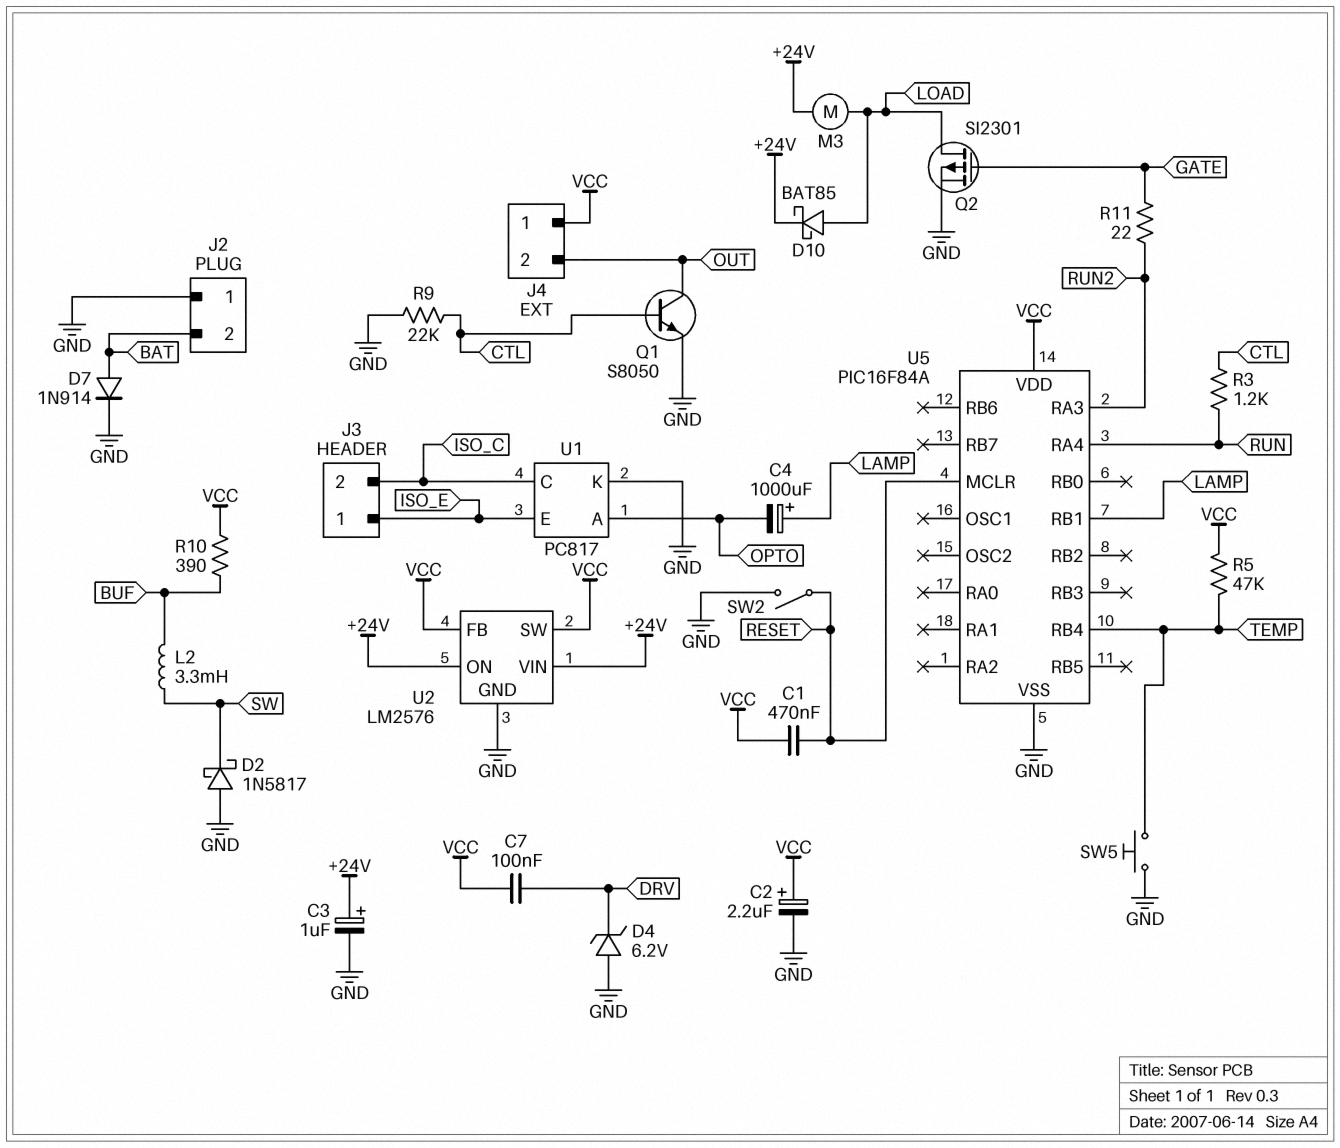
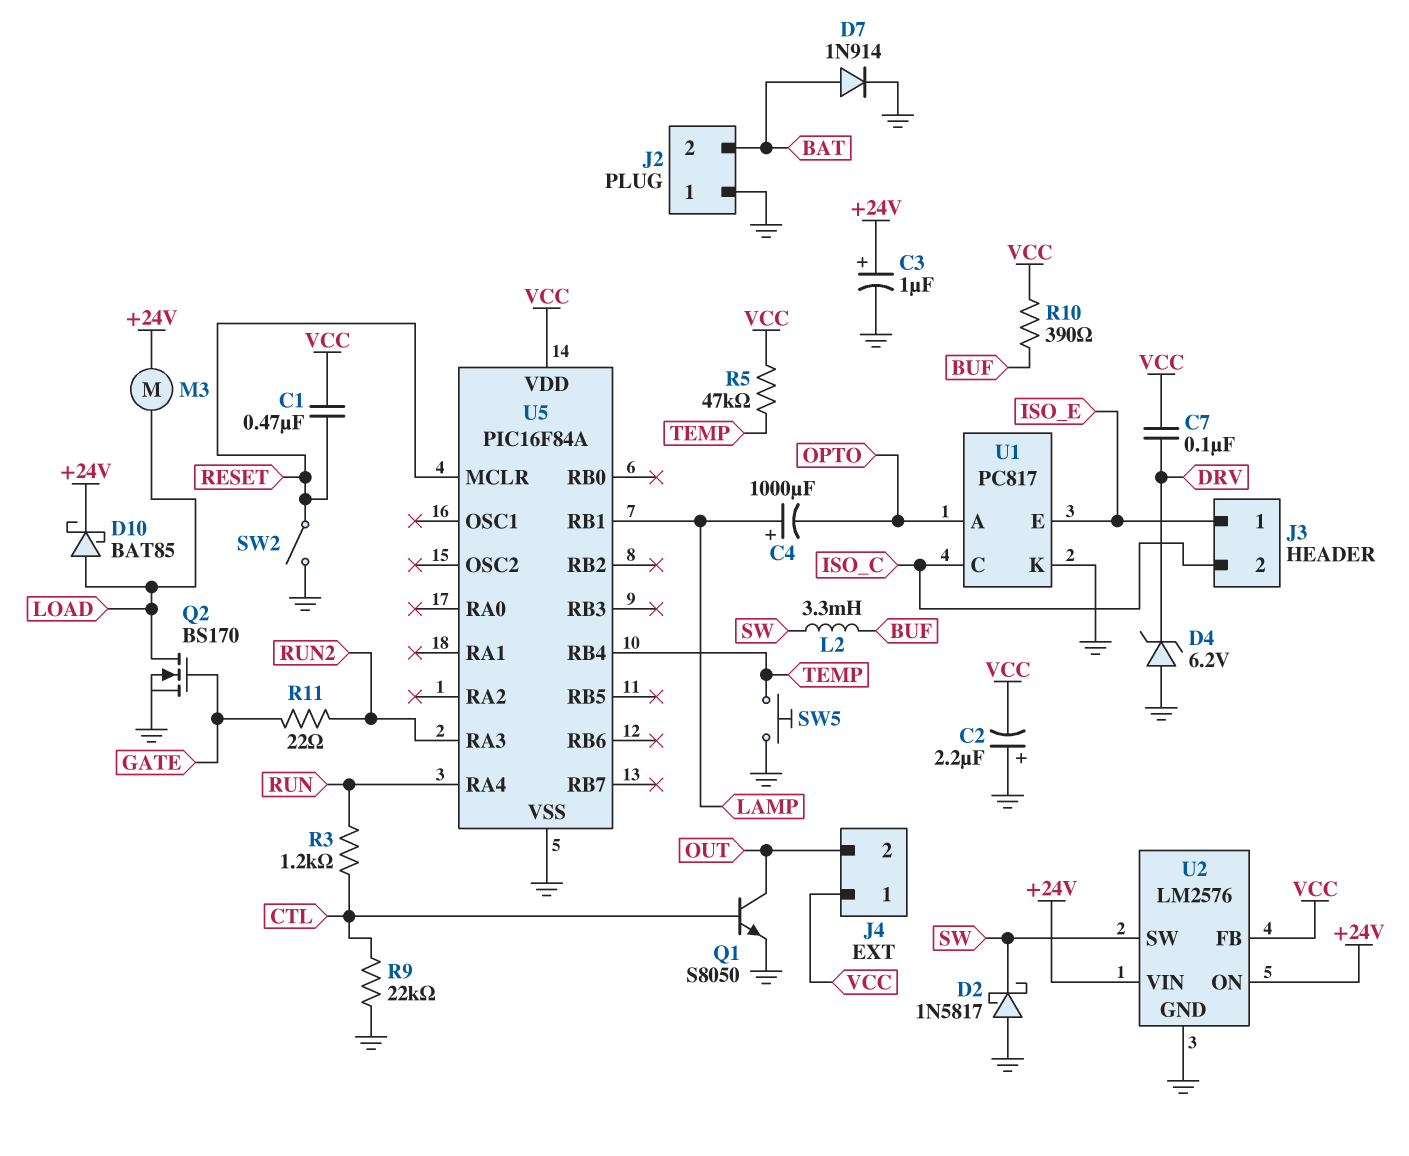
C2: 2.2uF (plus VCC, minus GND) -> 2.2uF (plus GND, minus VCC)
Q2: PMOS SI2301 (G GATE, D LOAD, S GND) -> NMOS BS170 (G GATE, D LOAD, S GND)
U2 pin SW: VCC -> SW

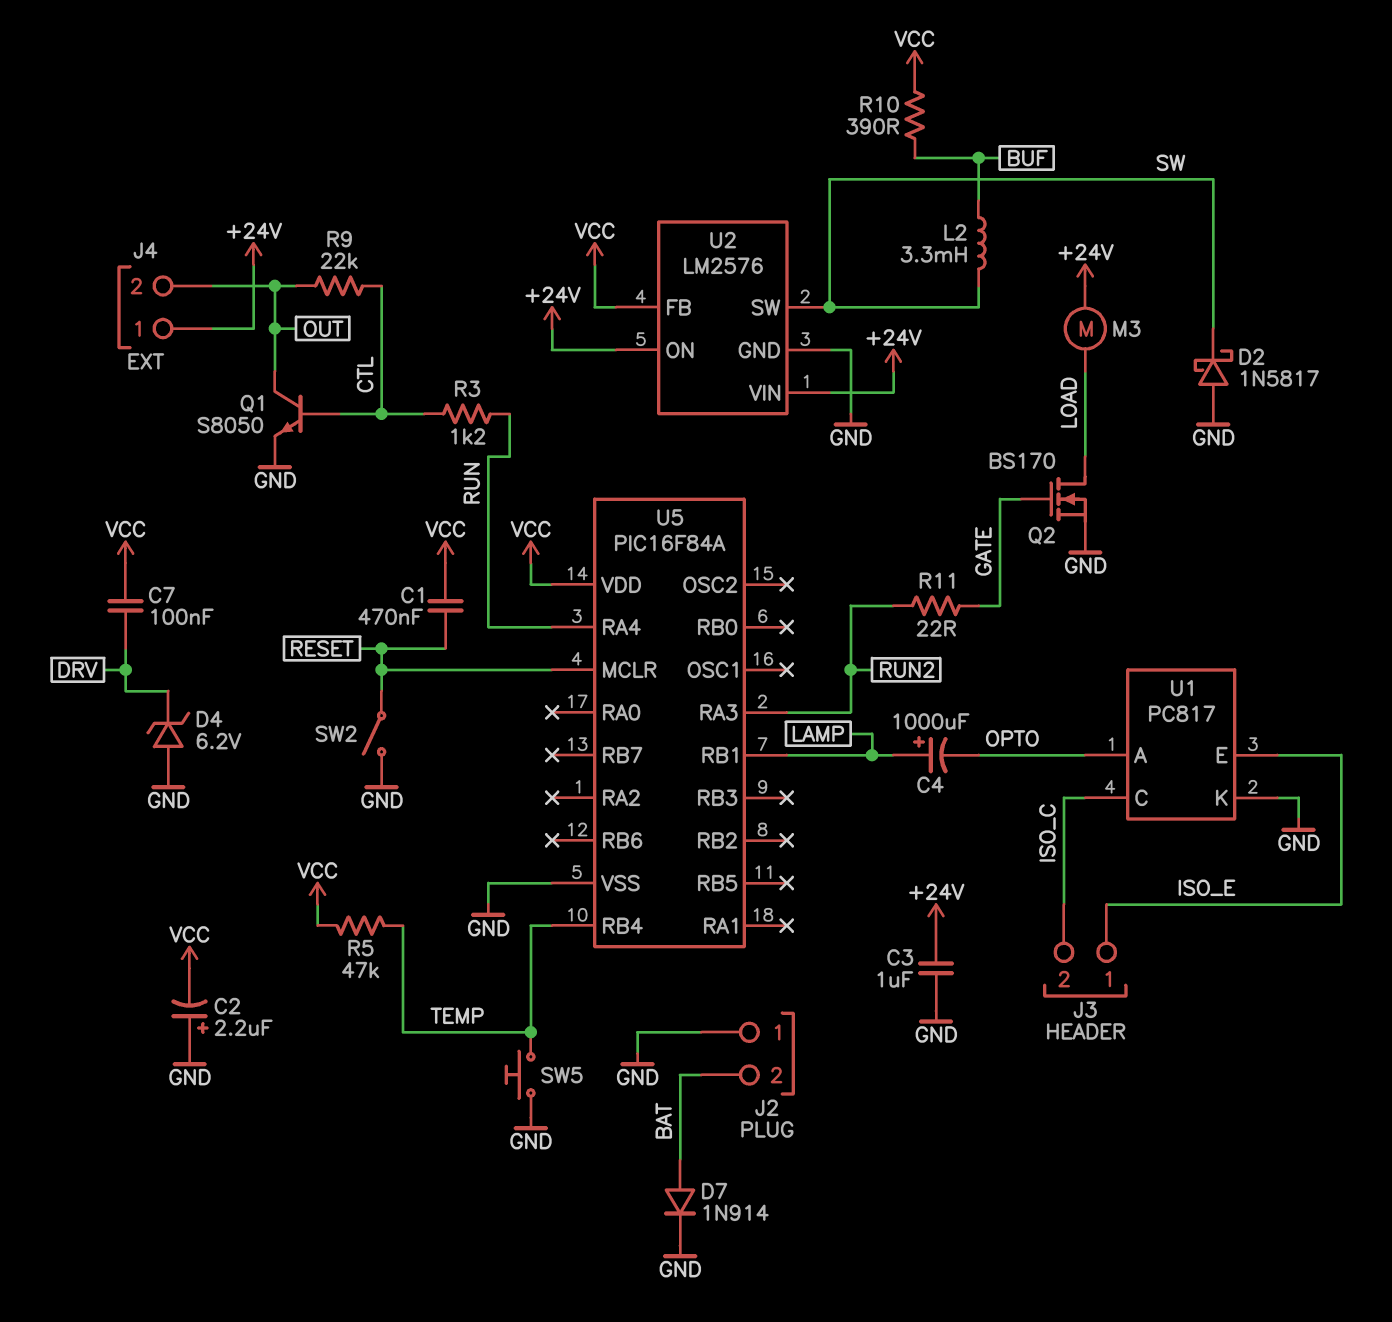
C3: 1uF (plus +24V, minus GND) -> 1uF (+24V, GND)
D10: schottky BAT85 (A LOAD, K +24V) -> none
J4 pin 1: VCC -> +24V
R9: 22k (CTL, GND) -> 22k (CTL, OUT)

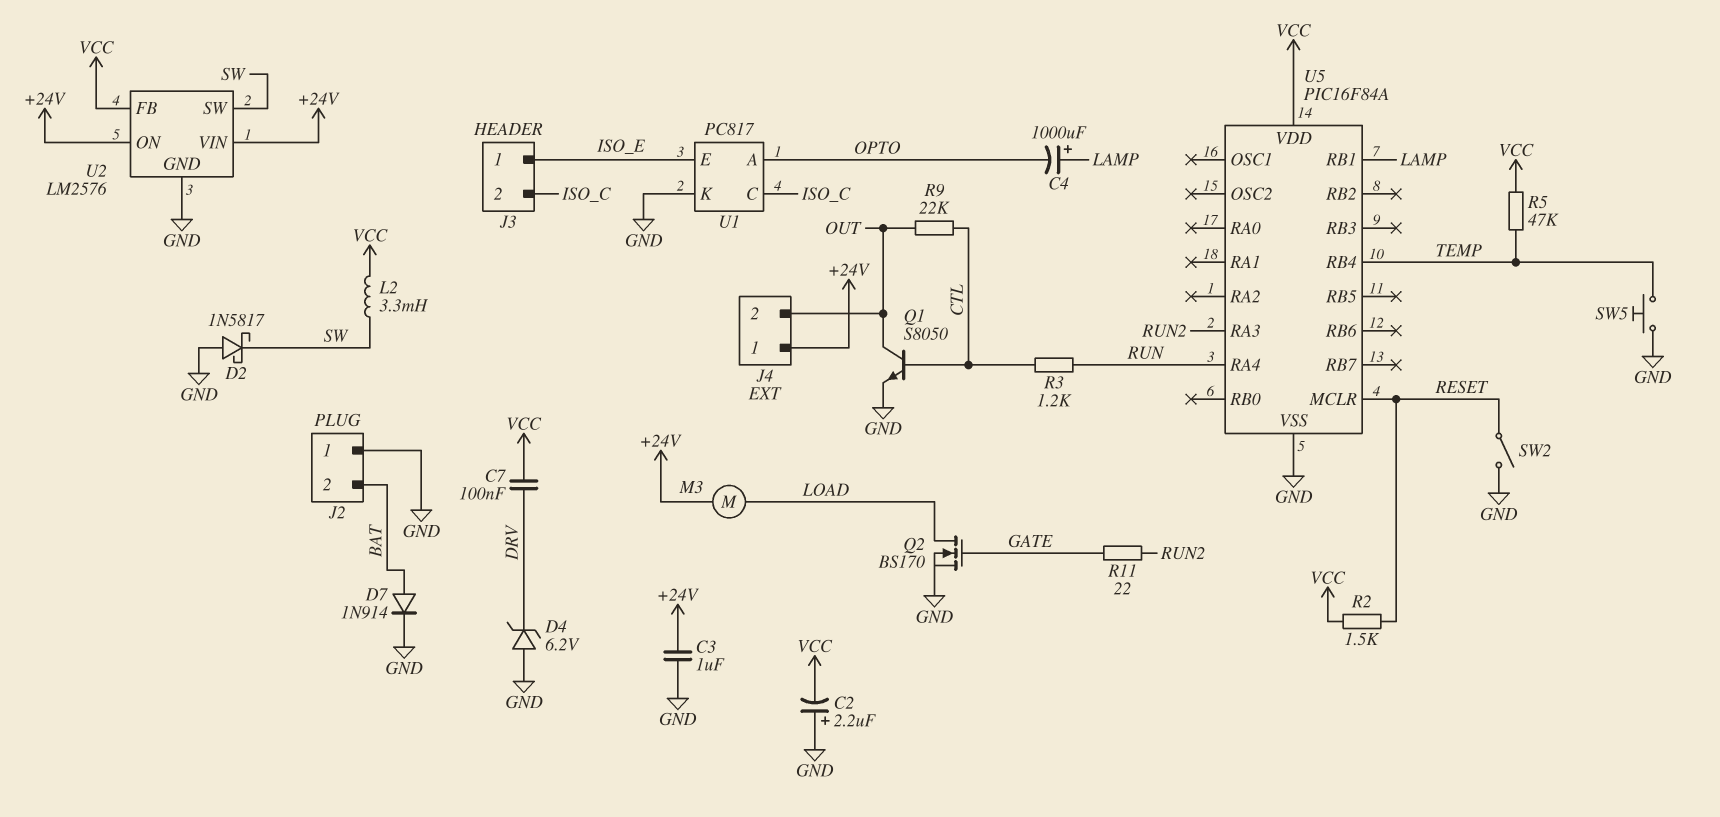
C1: 470nF (RESET, VCC) -> none
L2: 3.3mH (BUF, SW) -> 3.3mH (SW, VCC)
R2: none -> 1.5k (RESET, VCC)
R10: 390 (BUF, VCC) -> none

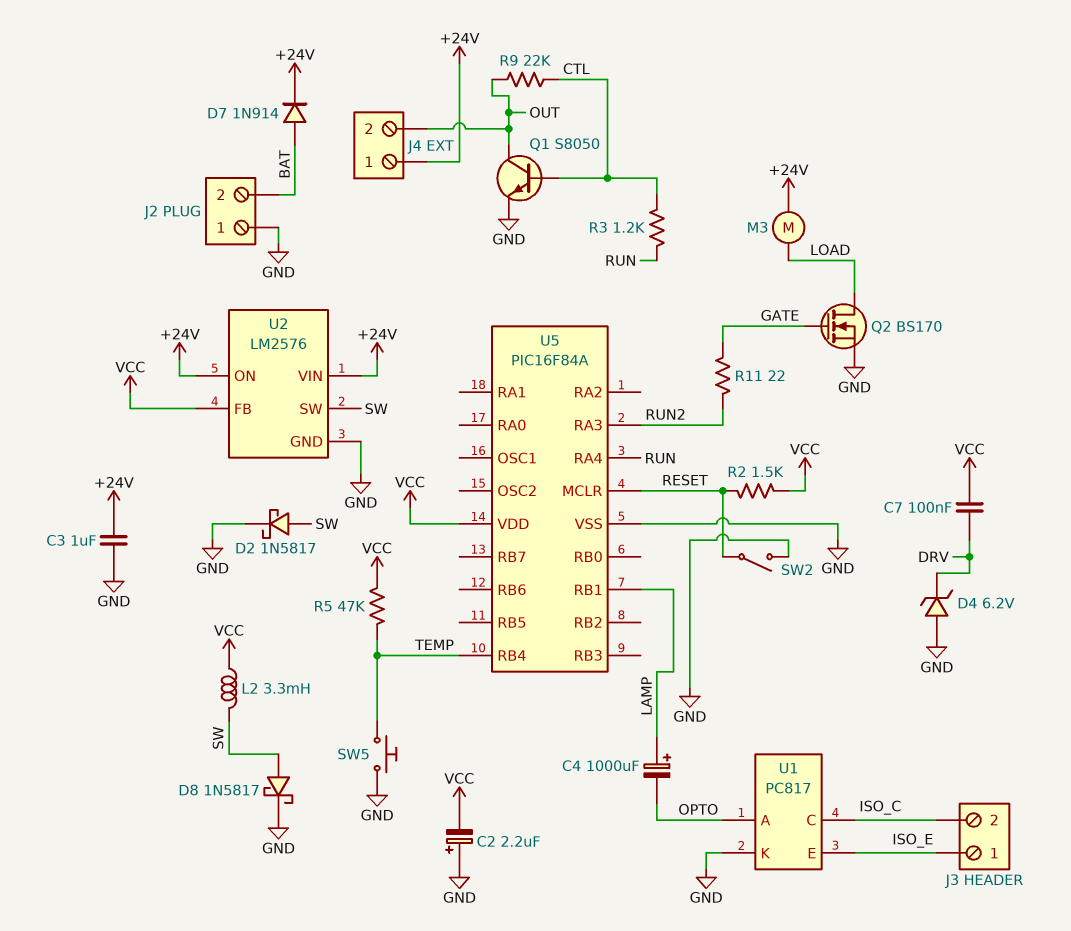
D2: schottky 1N5817 (A GND, K SW) -> schottky 1N5817 (A SW, K GND)
D7: diode 1N914 (A BAT, K GND) -> diode 1N914 (A BAT, K +24V)
D8: none -> schottky 1N5817 (A SW, K GND)

